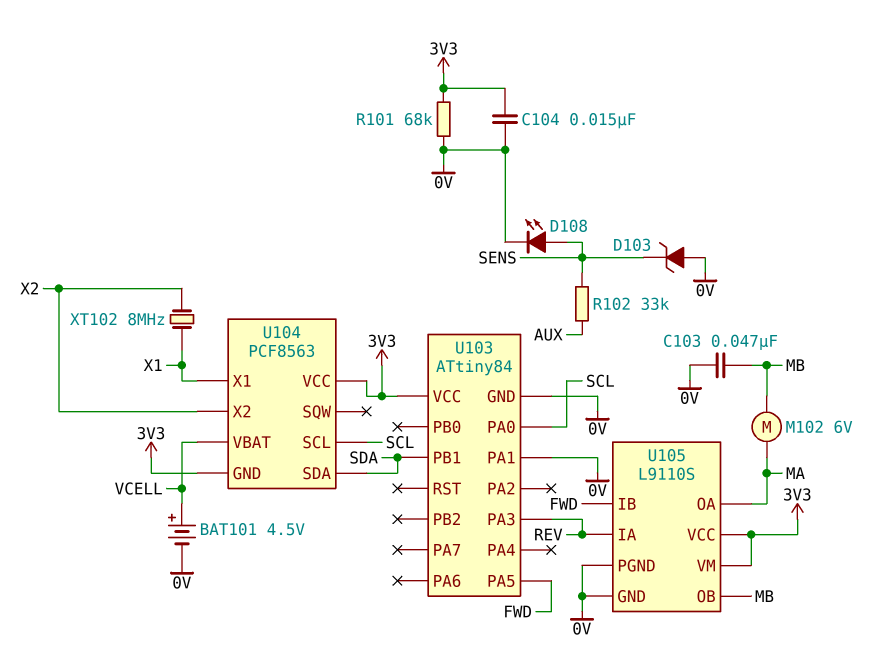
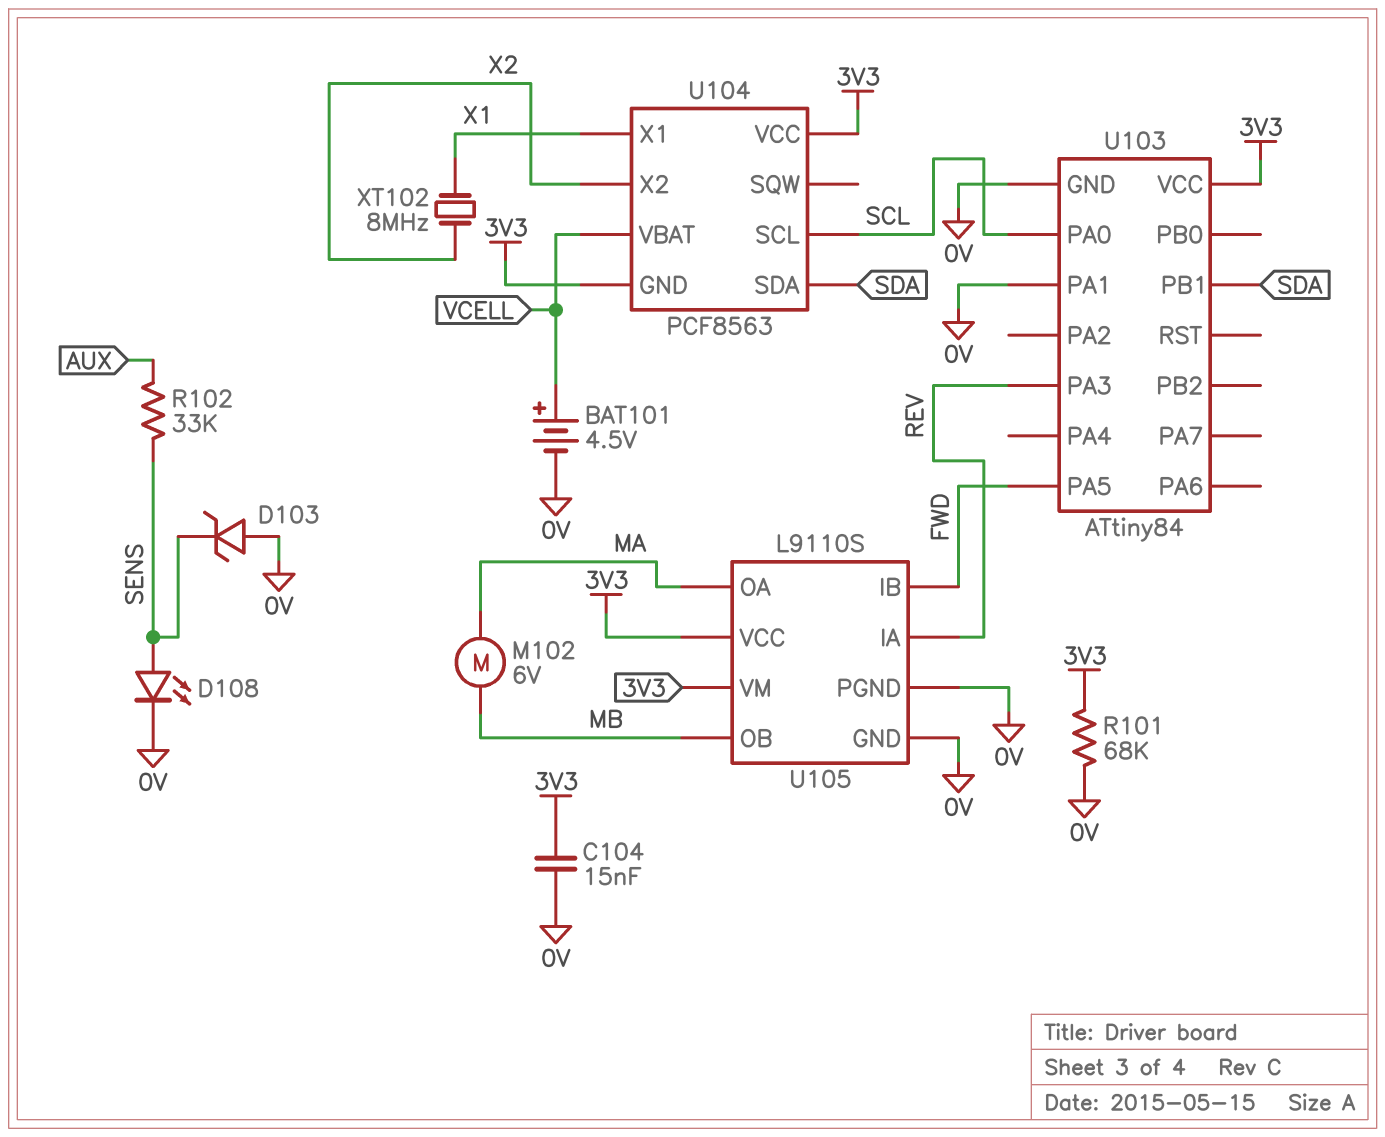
C103: 47nF (0V, MB) -> none

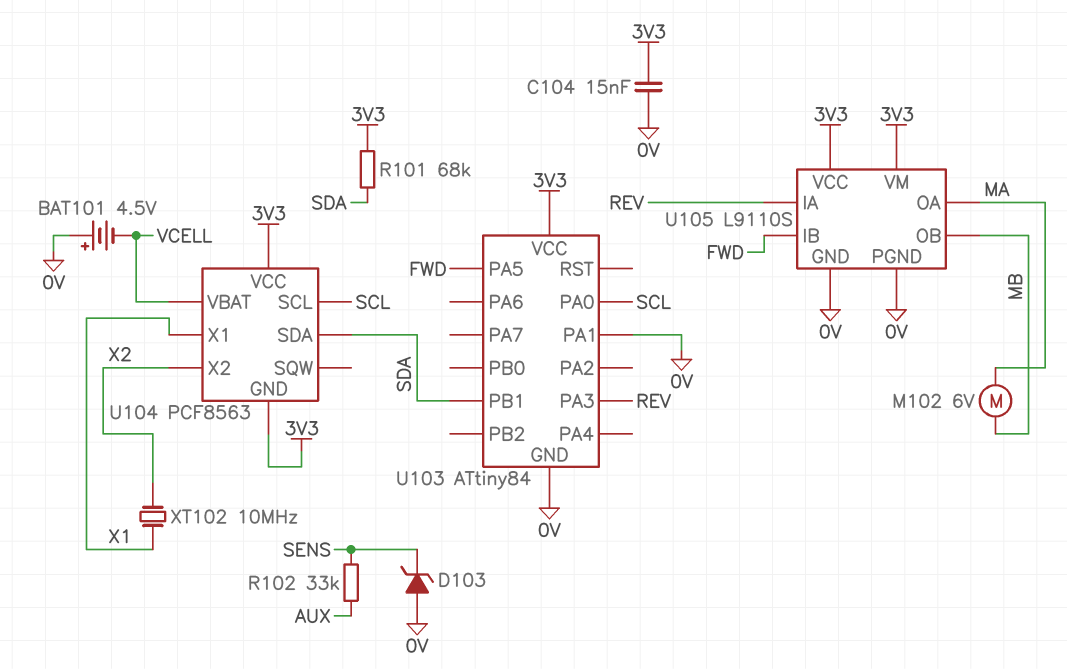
BAT101: 4.5V (plus VCELL, minus 0V) -> 4.5V (plus 0V, minus VCELL)
D108: LED (A SENS, K 0V) -> none
R101: 68k (0V, 3V3) -> 68k (3V3, SDA)
XT102: 8MHz (X1, X2) -> 10MHz (X1, X2)

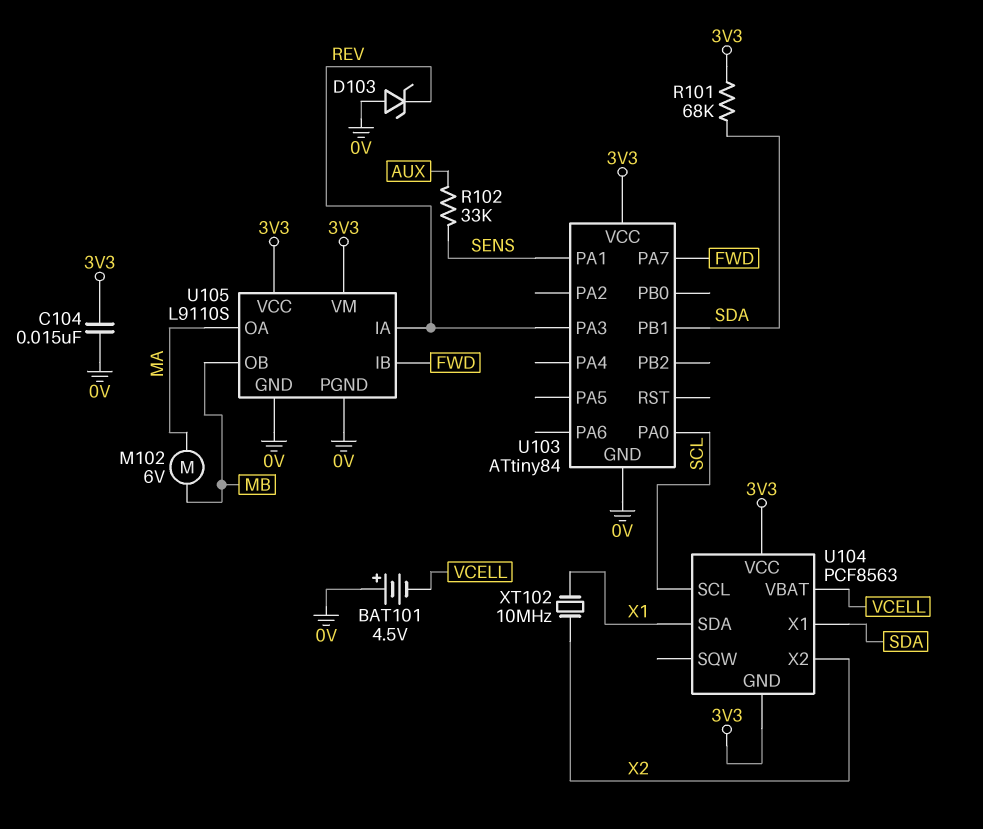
D103: zener (A 0V, K SENS) -> zener (A 0V, K REV)
U103 pin PA1: 0V -> SENS
U103 pin PA5: FWD -> none
U103 pin PA7: none -> FWD
U104 pin SDA: SDA -> X1
U104 pin X1: X1 -> SDA

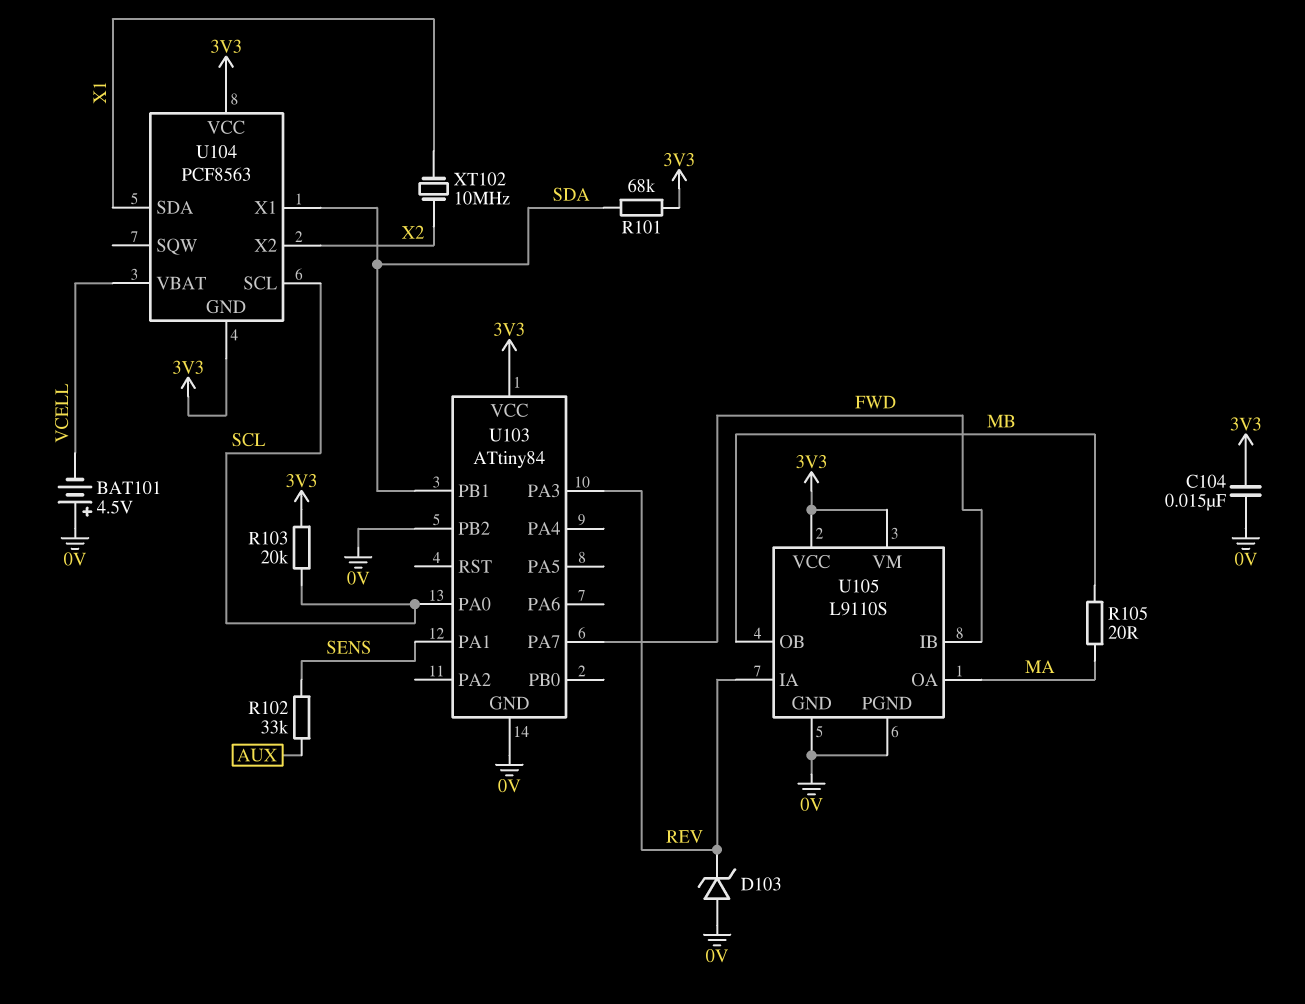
M102: motor 6V (MA, MB) -> none
R103: none -> 20k (3V3, SCL)
R105: none -> 20 (MA, MB)
U103 pin PB2: none -> 0V

